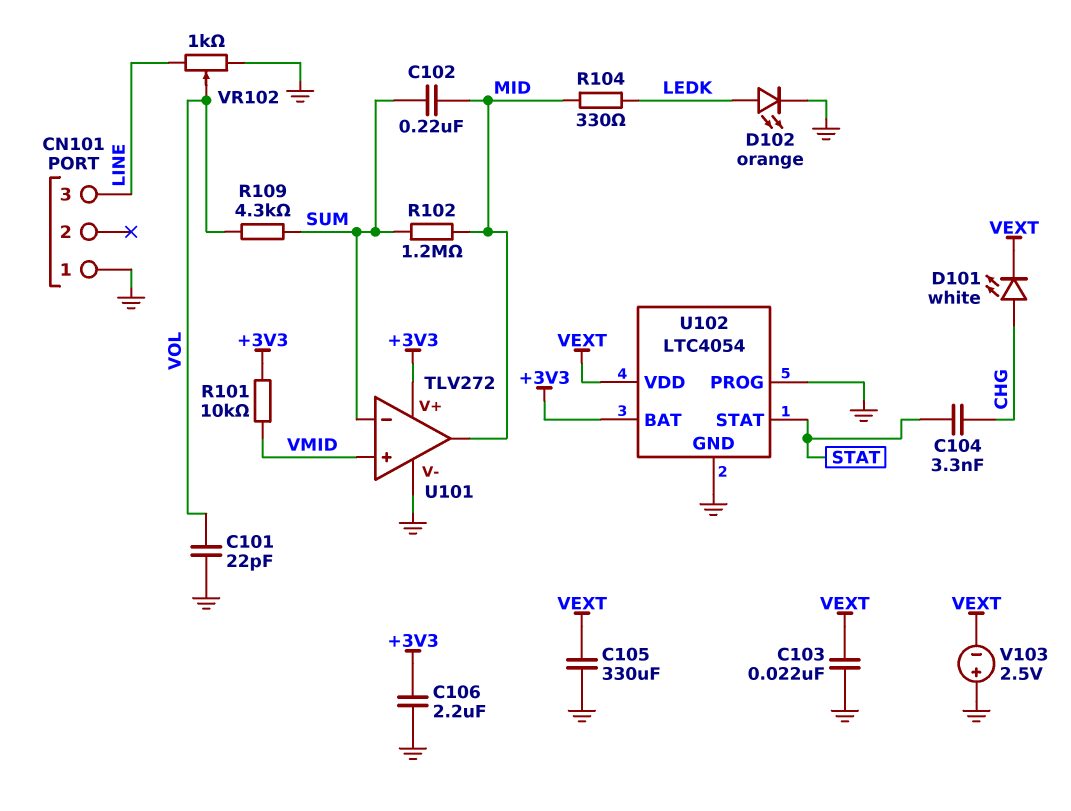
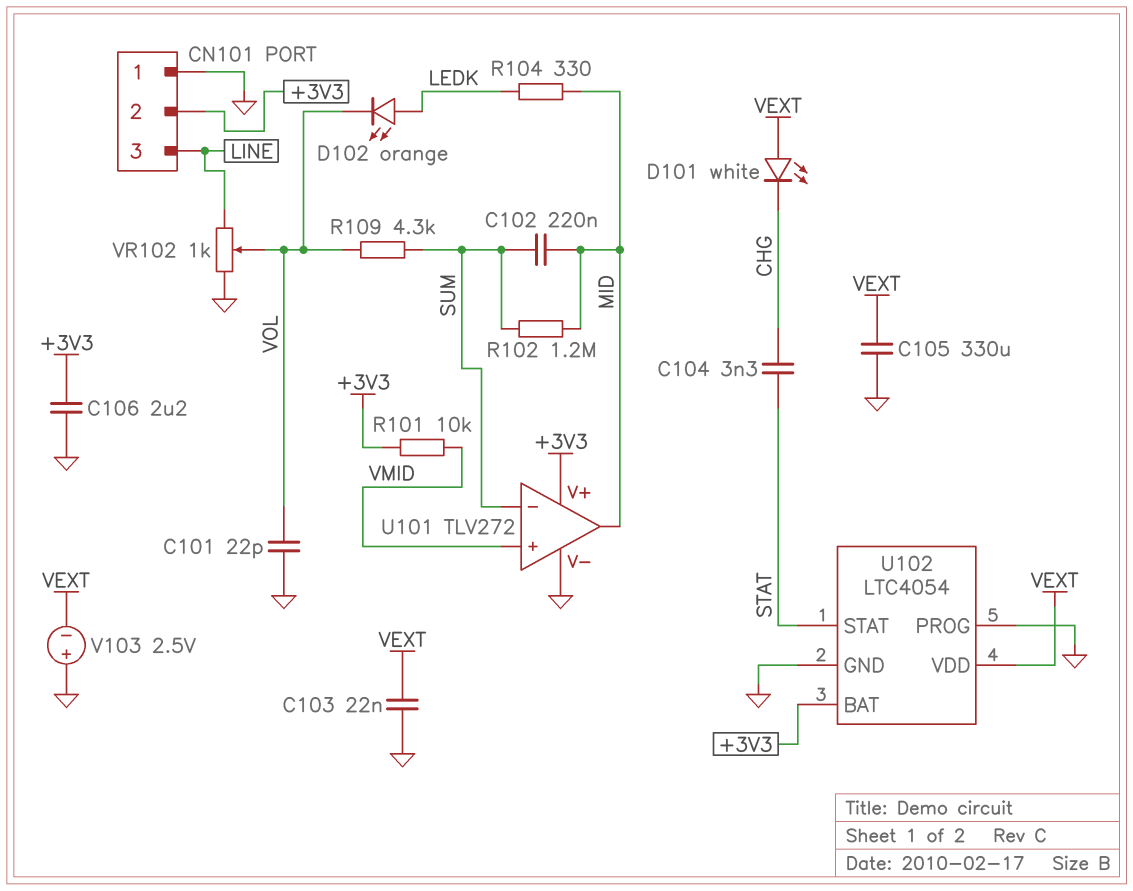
CN101 pin 2: none -> +3V3
D101: LED white (A CHG, K VEXT) -> LED white (A VEXT, K CHG)
D102: LED orange (A LEDK, K GND) -> LED orange (A LEDK, K VOL)

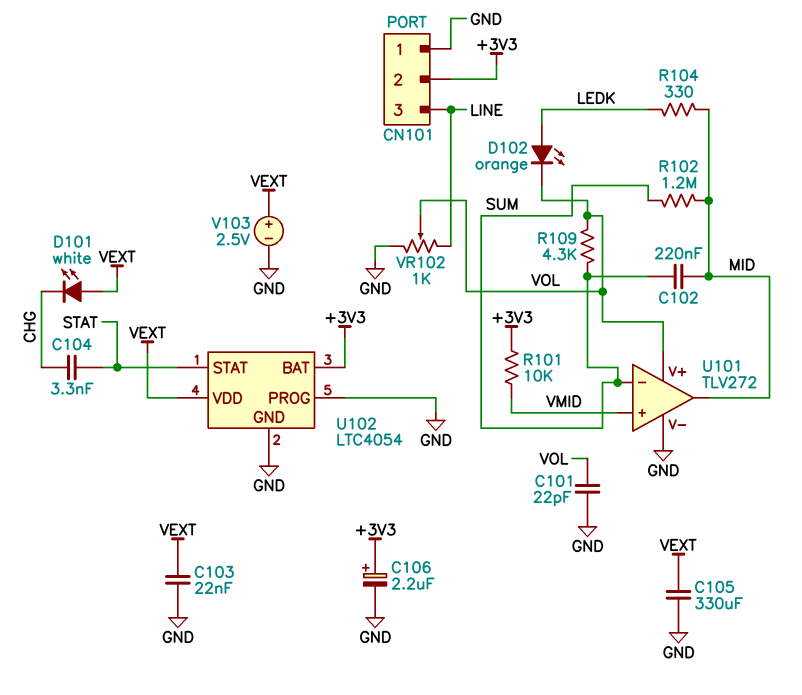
C106: 2.2uF (+3V3, GND) -> 2.2uF (plus +3V3, minus GND)
U101 pin V+: +3V3 -> VOL
V103: 2.5V (plus GND, minus VEXT) -> 2.5V (plus VEXT, minus GND)

